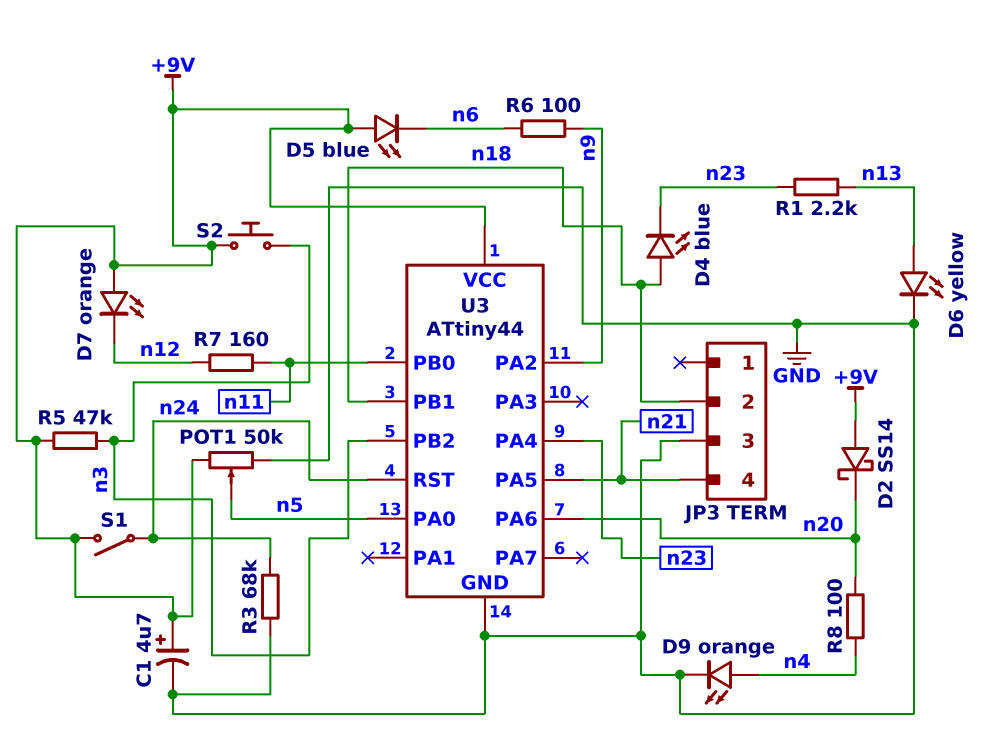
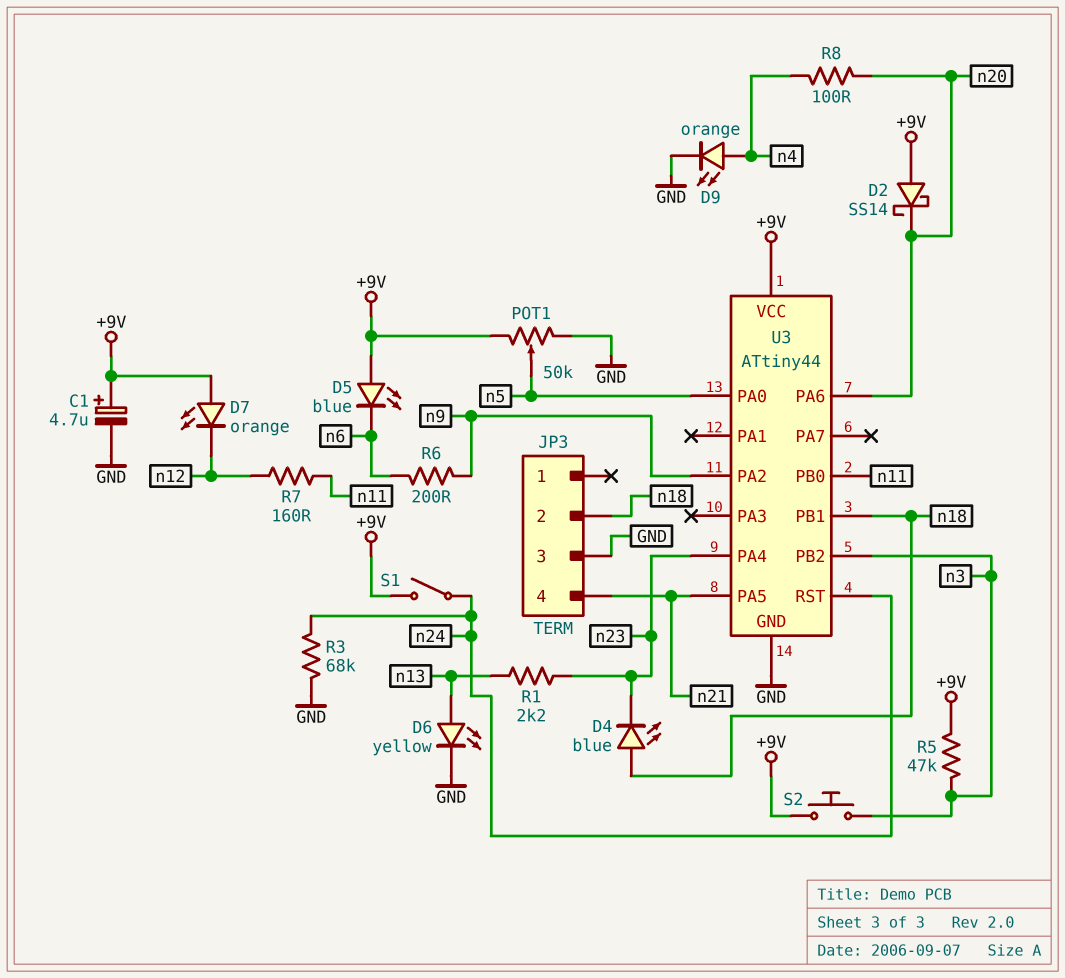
R6: 100 (n6, n9) -> 200 (n6, n9)

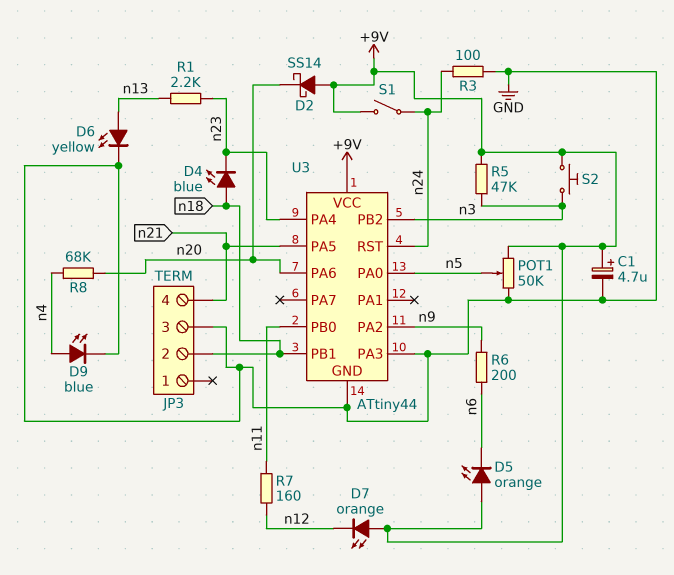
D5: LED blue (A +9V, K n6) -> LED orange (A +9V, K n6)
D9: LED orange (A n4, K GND) -> LED blue (A n4, K GND)
R3: 68k (GND, n24) -> 100 (GND, n24)
R8: 100 (n4, n20) -> 68k (n4, n20)
U3 pin PA3: none -> GND

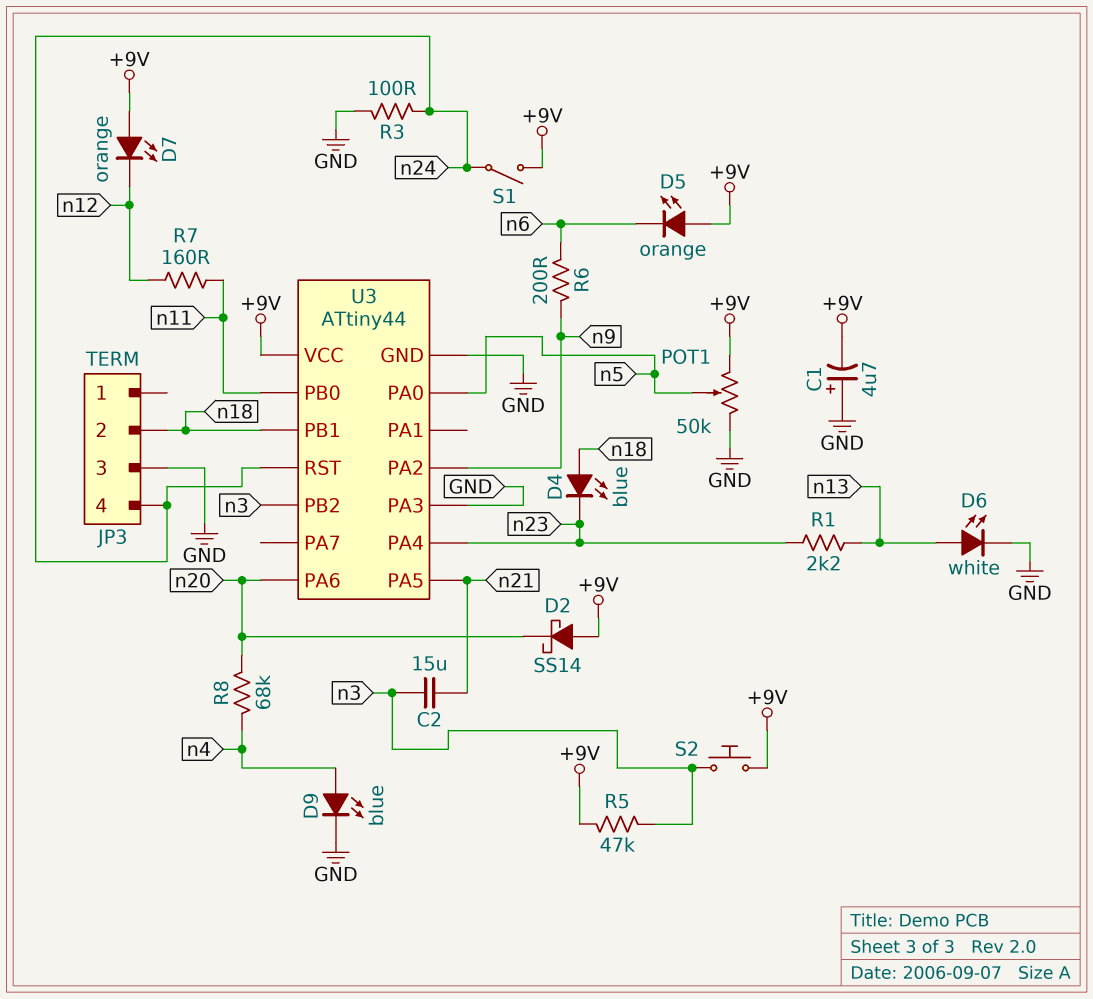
C1: 4.7uF (plus +9V, minus GND) -> 4.7uF (plus GND, minus +9V)
C2: none -> 15uF (n3, n21)
D6: LED yellow (A n13, K GND) -> LED white (A n13, K GND)
JP3 pin 4: n21 -> n24

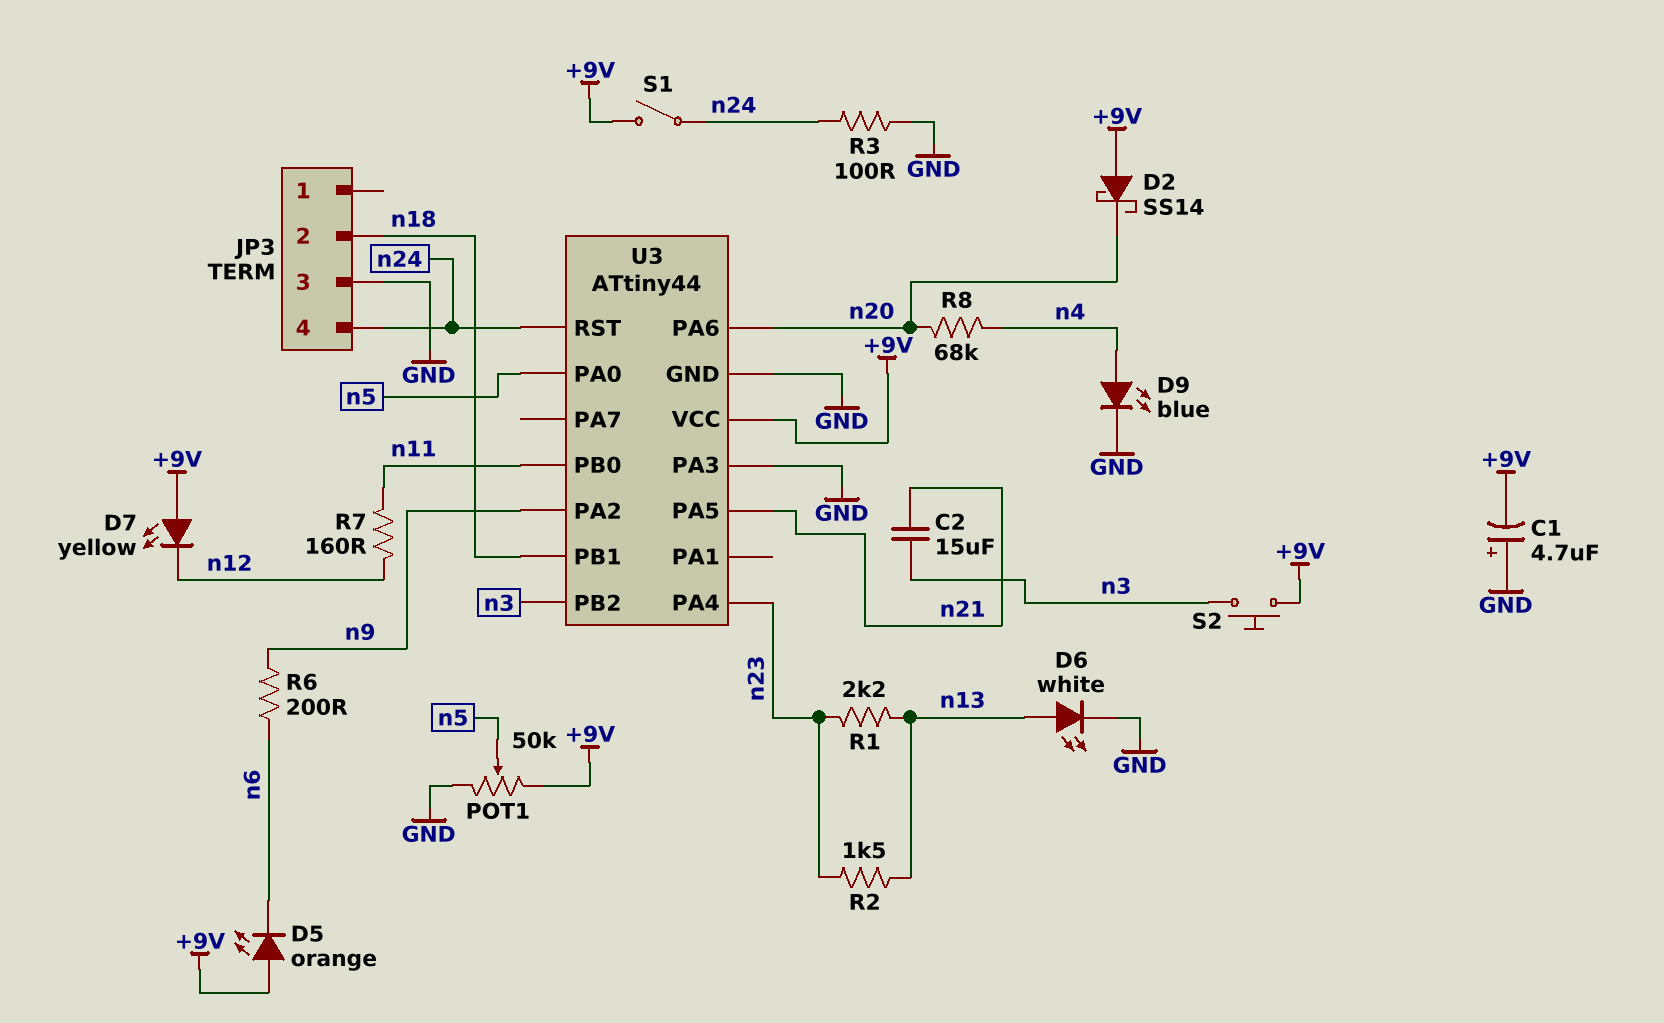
D4: LED blue (A n18, K n23) -> none
D7: LED orange (A +9V, K n12) -> LED yellow (A +9V, K n12)
R2: none -> 1.5k (n13, n23)
R5: 47k (+9V, n3) -> none

